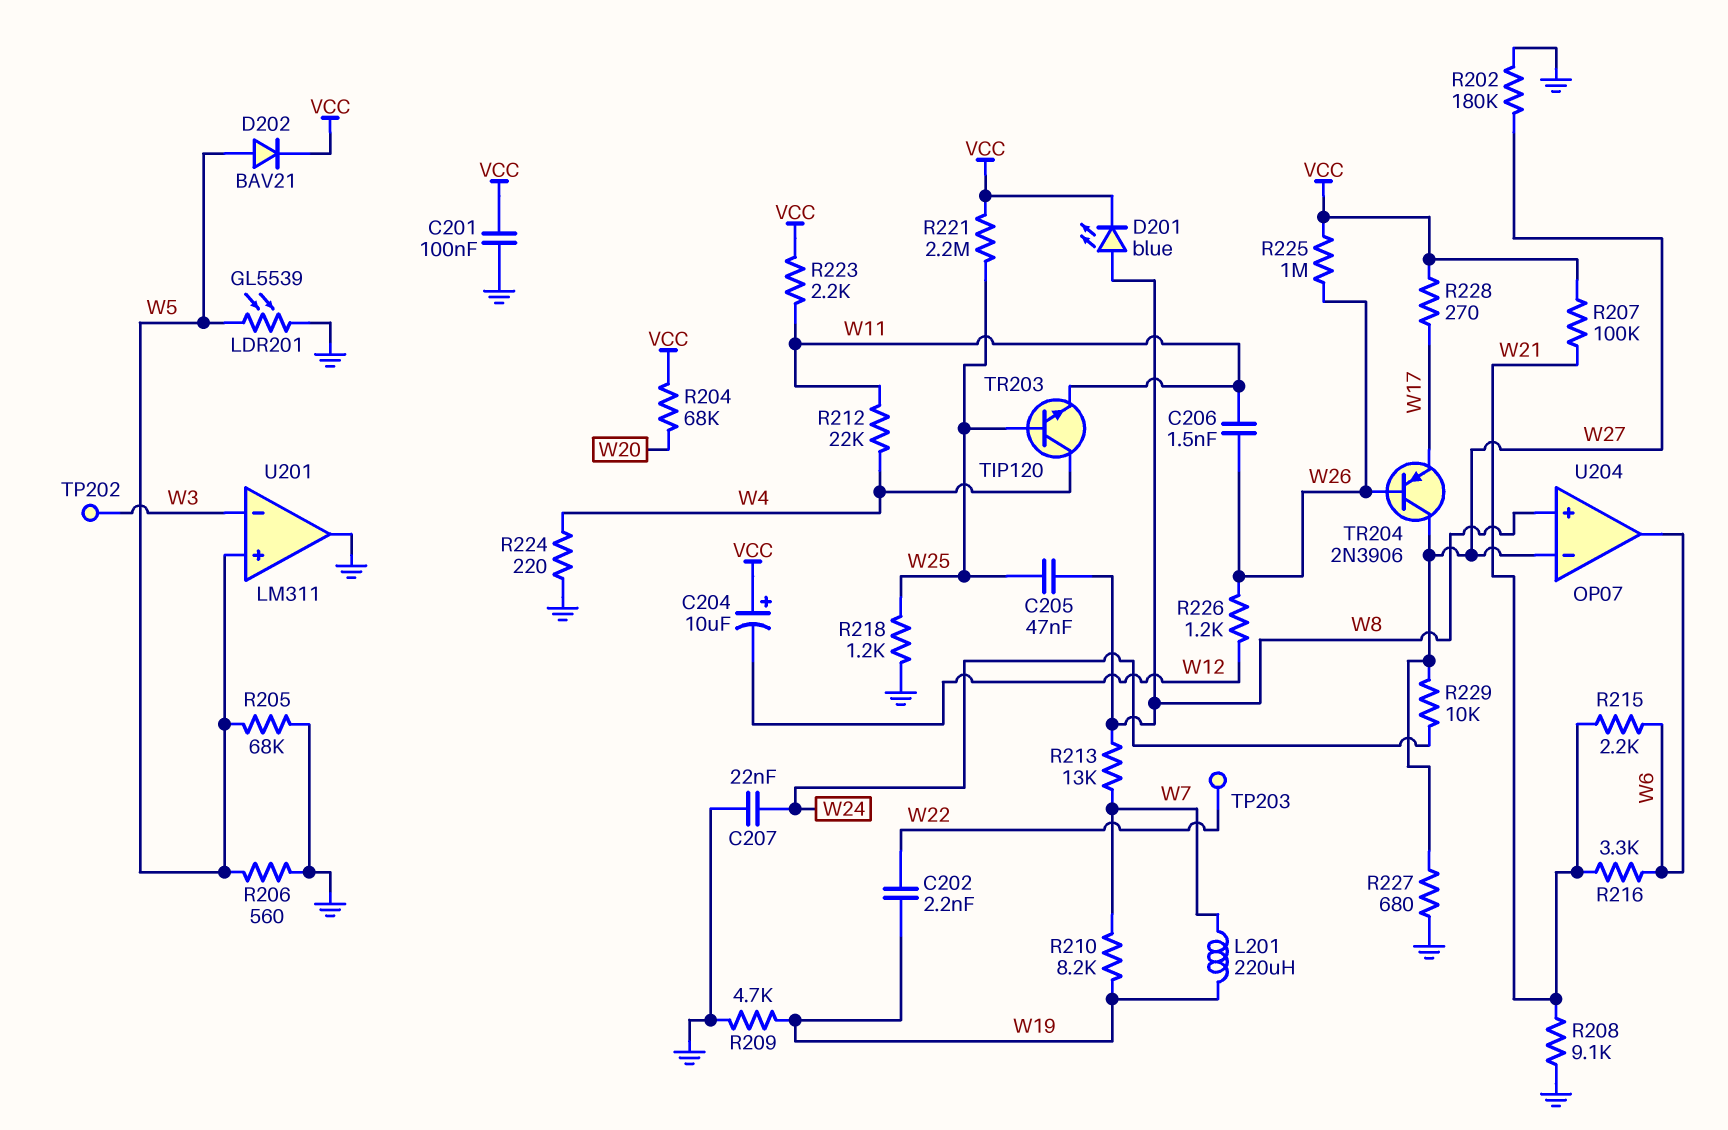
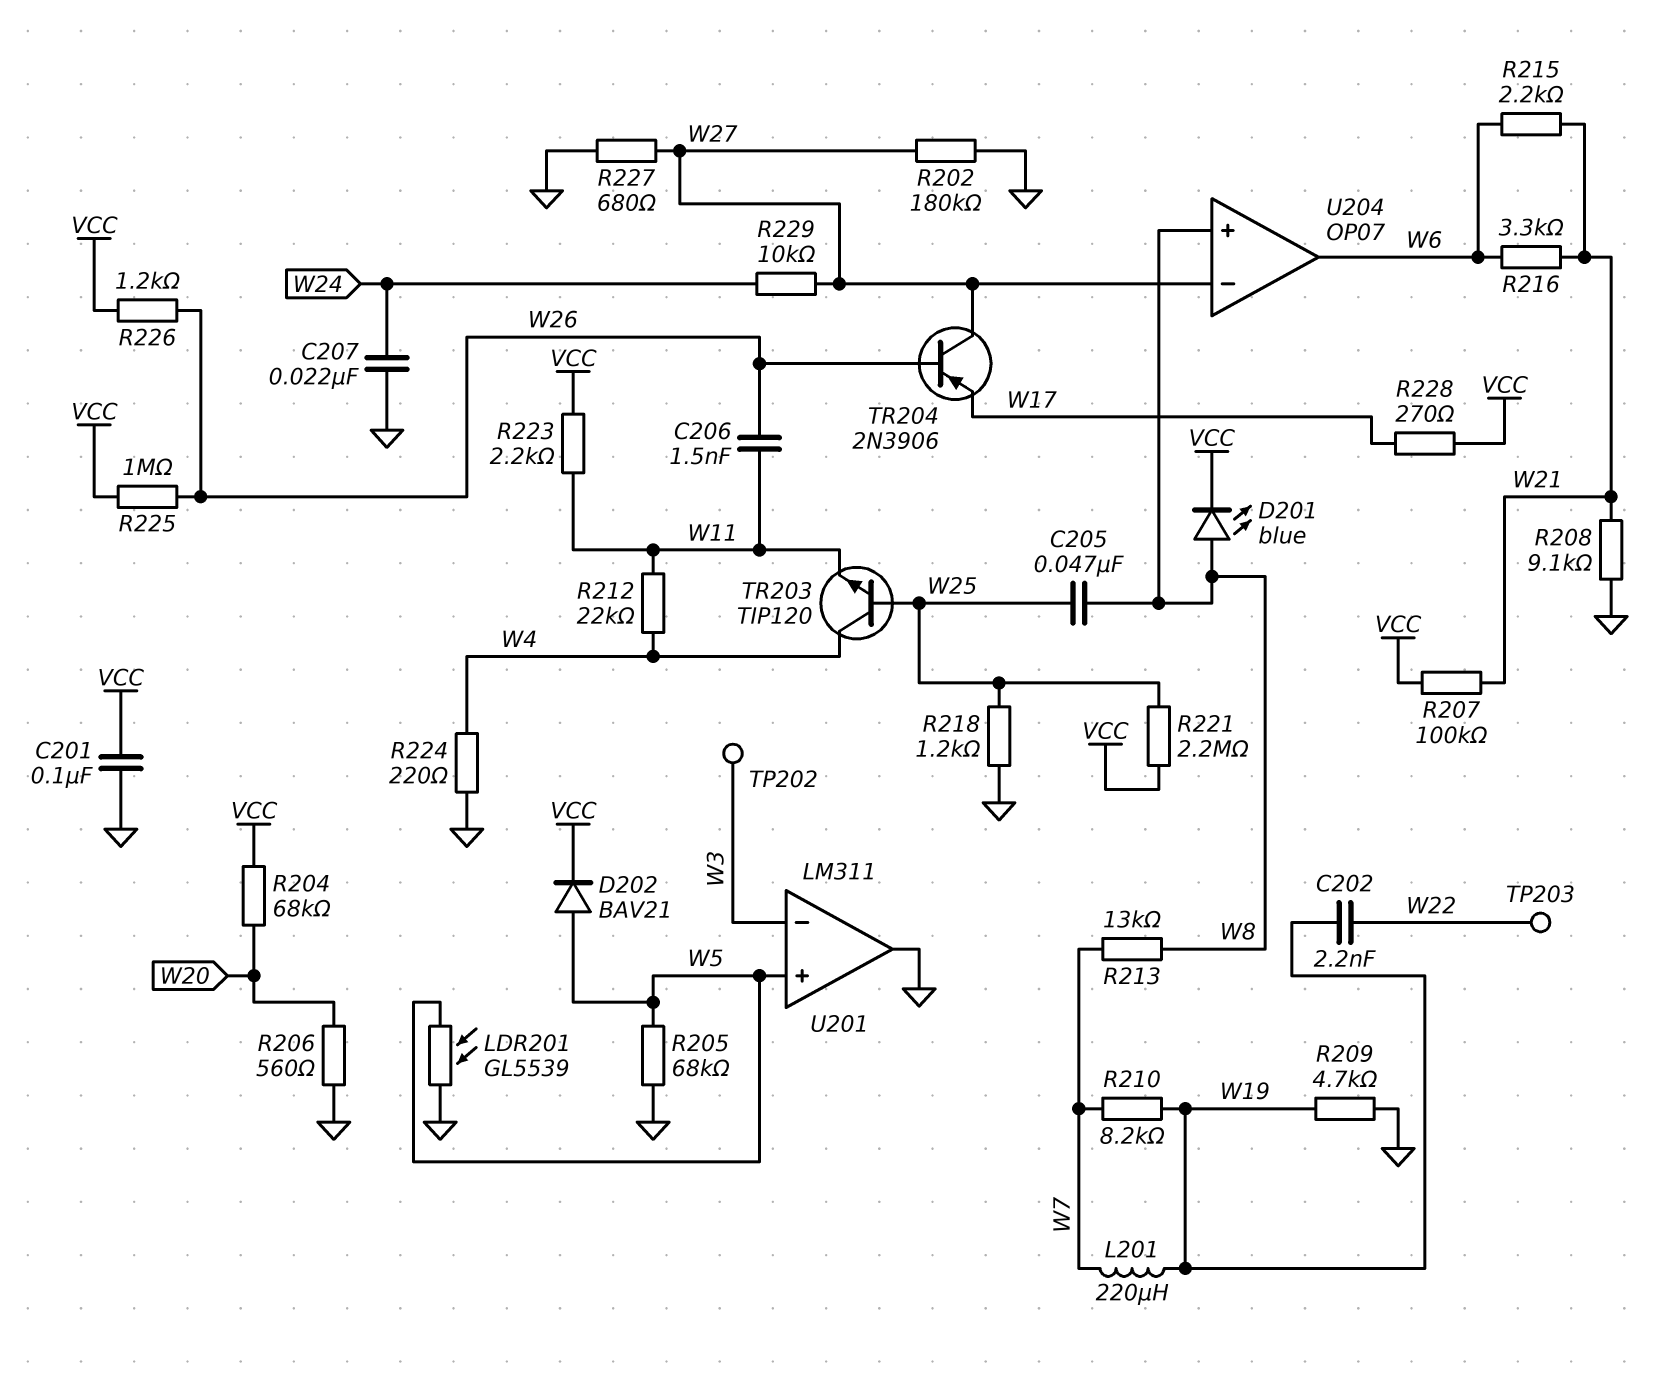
C204: 10uF (plus VCC, minus W12) -> none
R206: 560 (GND, W5) -> 560 (GND, W20)
R226: 1.2k (W12, W26) -> 1.2k (VCC, W26)

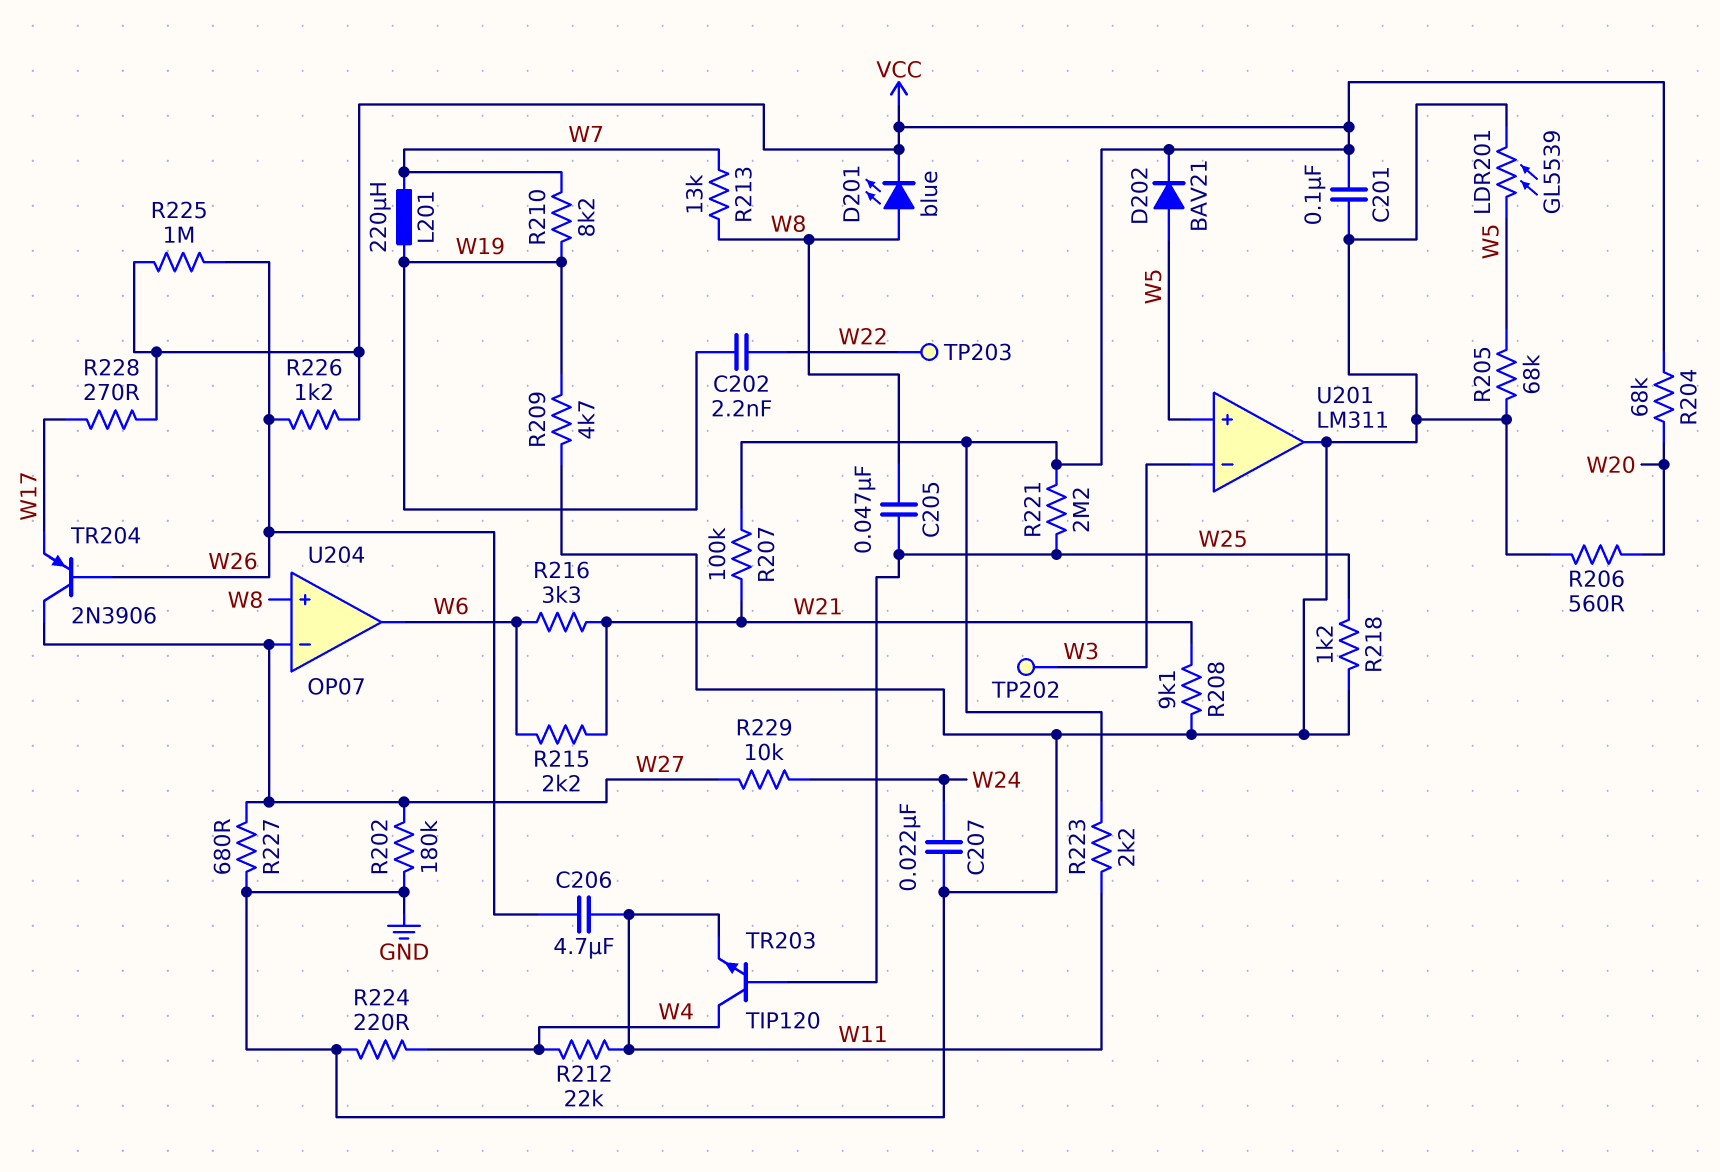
C206: 1.5nF (W11, W26) -> 4.7uF (W11, W26)

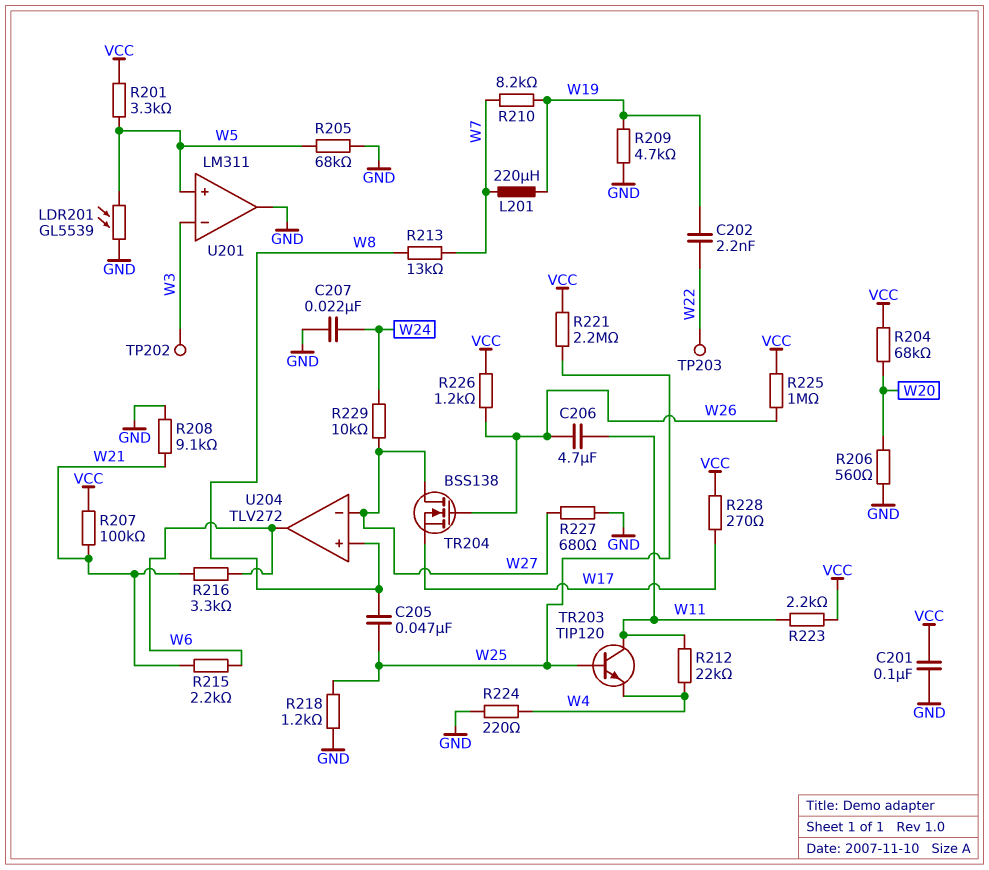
D201: LED blue (A W8, K VCC) -> none
D202: diode BAV21 (A W5, K VCC) -> none
R201: none -> 3.3k (VCC, W5)
R202: 180k (GND, W27) -> none
TR203: NPN TIP120 (B W25, C W4, E W11) -> NPN TIP120 (B W25, C W11, E W4)
TR204: PNP 2N3906 (B W26, C W27, E W17) -> NMOS BSS138 (G W26, D W27, S W17)
U204: OP07 -> TLV272

